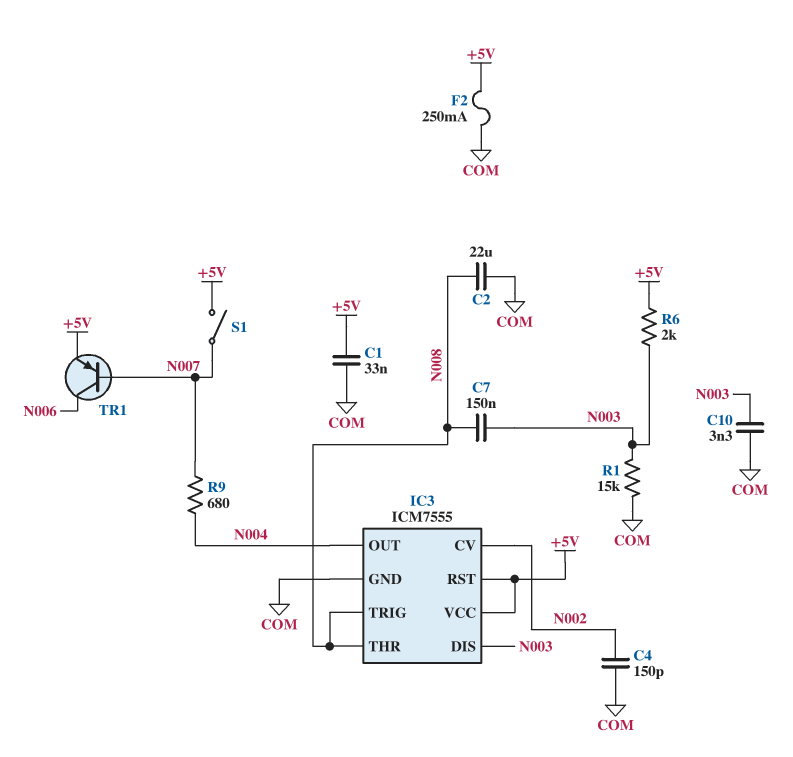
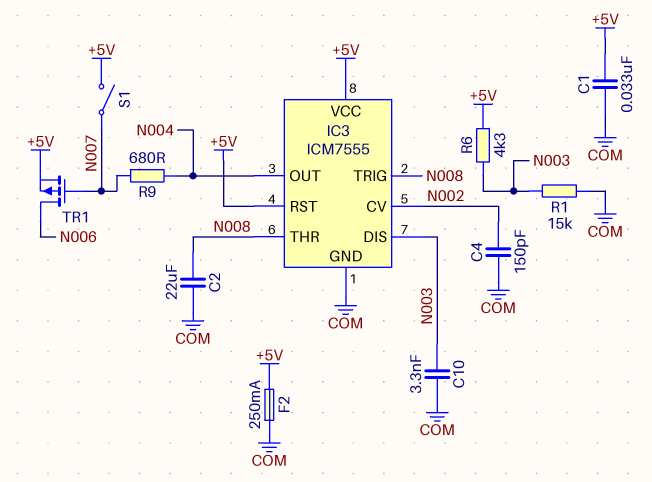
C7: 150nF (N003, N008) -> none
R6: 2k (+5V, N003) -> 4.3k (+5V, N003)
TR1: PNP (B N007, C N006, E +5V) -> PMOS (G N007, D N006, S +5V)

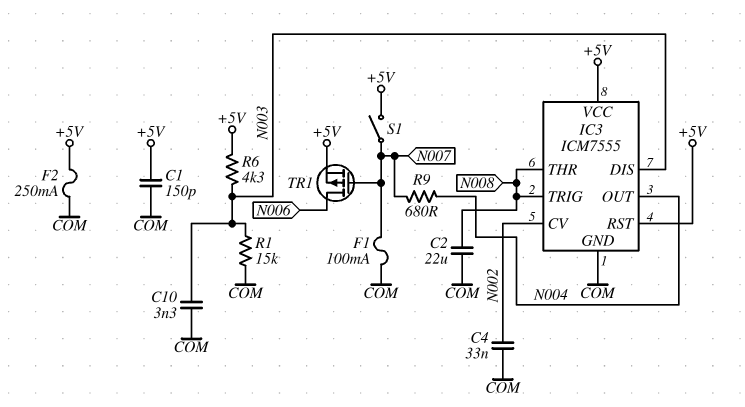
C1: 33nF (+5V, COM) -> 150pF (+5V, COM)
C4: 150pF (COM, N002) -> 33nF (COM, N002)
F1: none -> 100mA (COM, N007)

